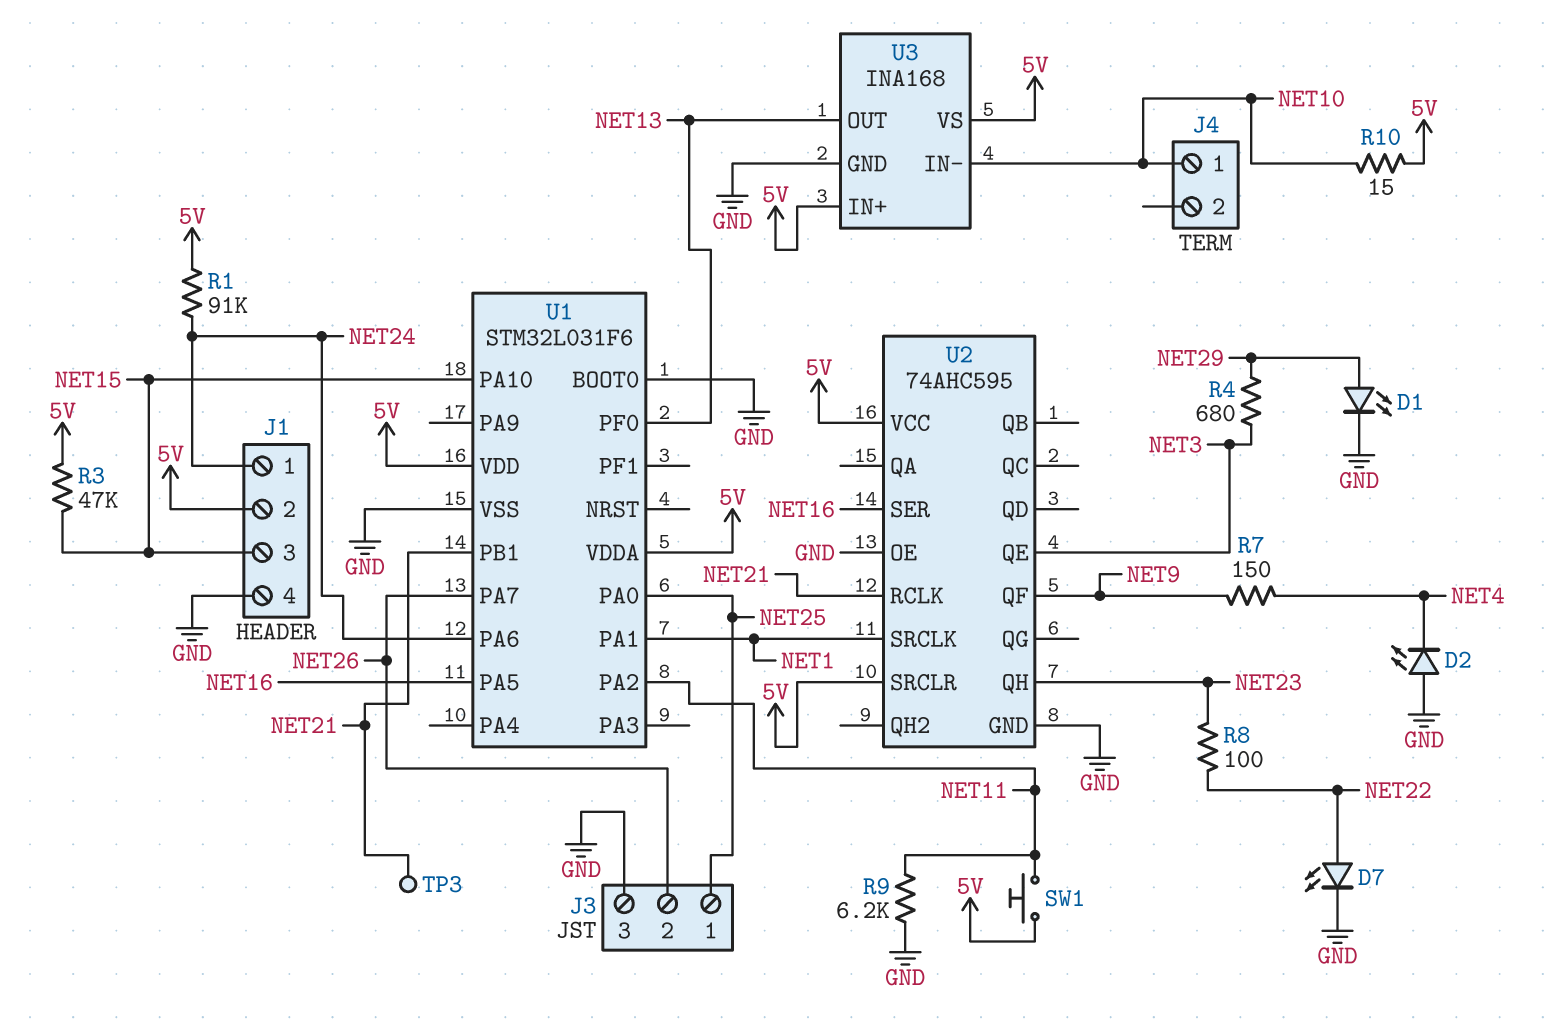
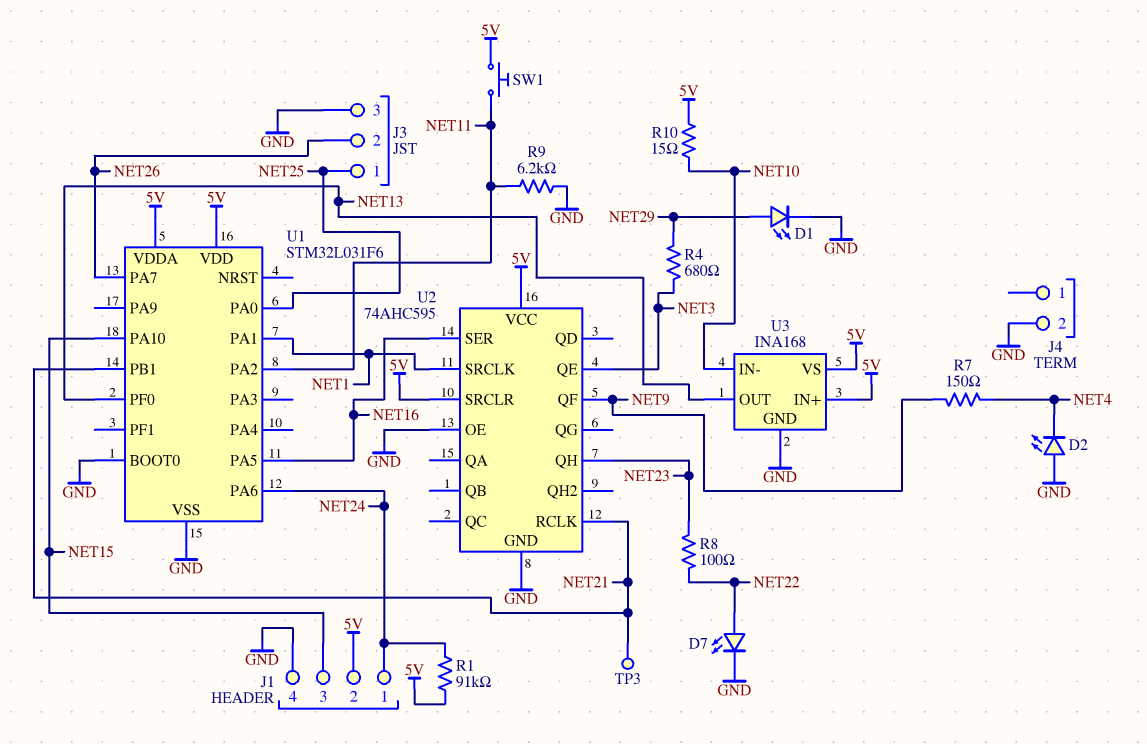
J4 pin 1: NET10 -> none
J4 pin 2: none -> GND
R3: 47k (5V, NET15) -> none

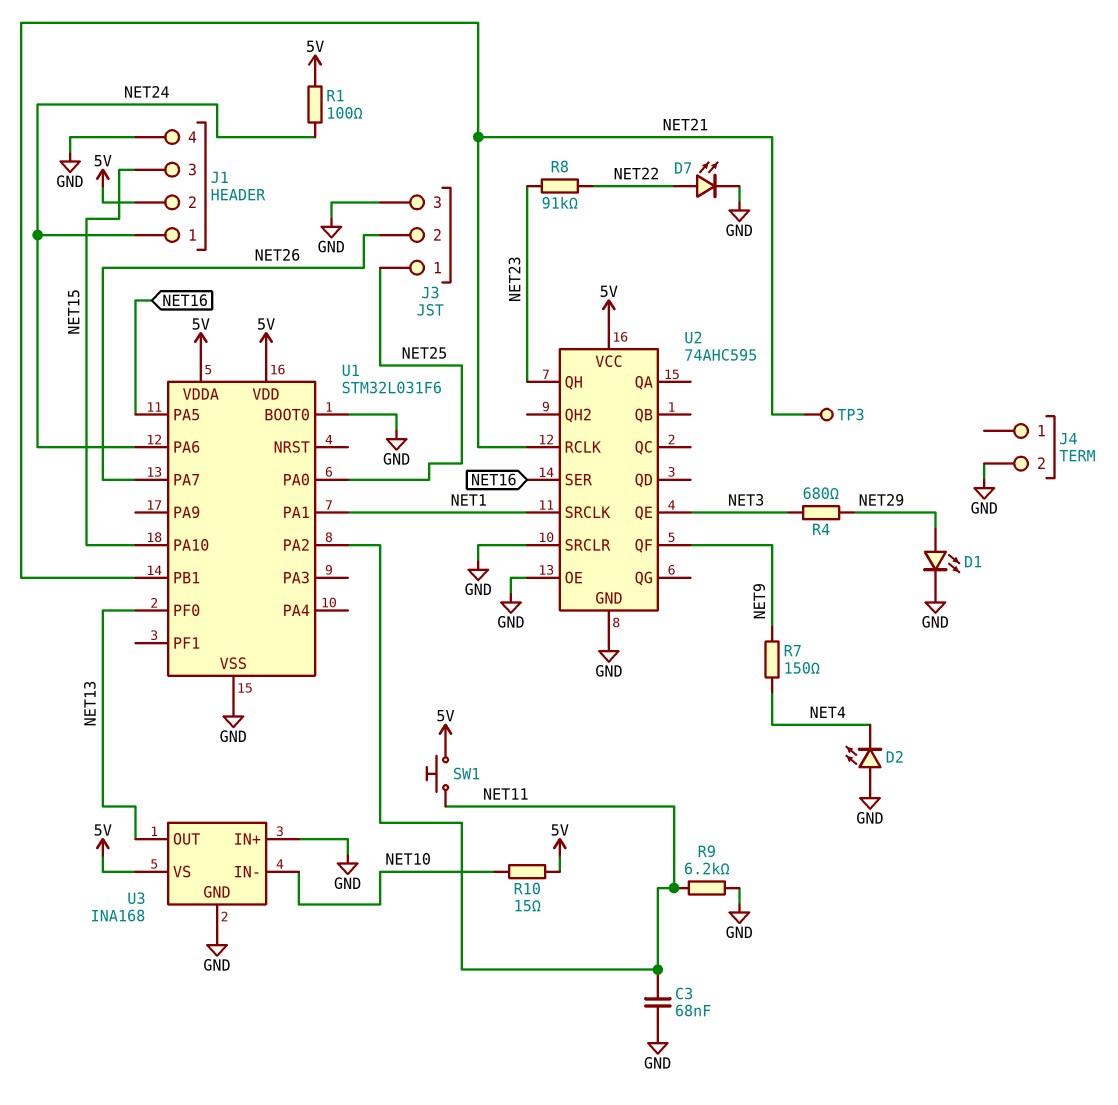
C3: none -> 68nF (GND, NET11)
R1: 91k (5V, NET24) -> 100 (5V, NET24)
R8: 100 (NET22, NET23) -> 91k (NET22, NET23)
U2 pin SRCLR: 5V -> GND
U3 pin IN+: 5V -> GND

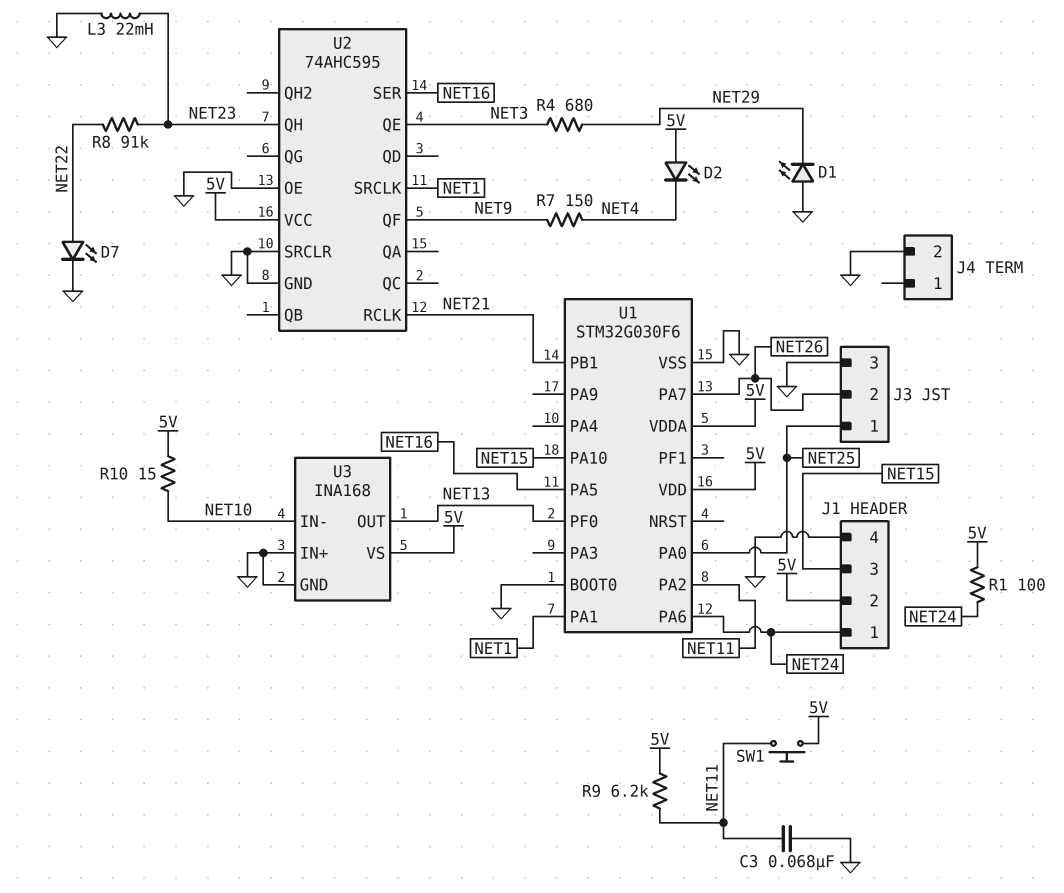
D1: LED (A NET29, K GND) -> LED (A GND, K NET29)
D2: LED (A GND, K NET4) -> LED (A 5V, K NET4)
L3: none -> 22mH (GND, NET23)
R9: 6.2k (GND, NET11) -> 6.2k (5V, NET11)
TP3: test point (NET21) -> none
U1: STM32L031F6 -> STM32G030F6

